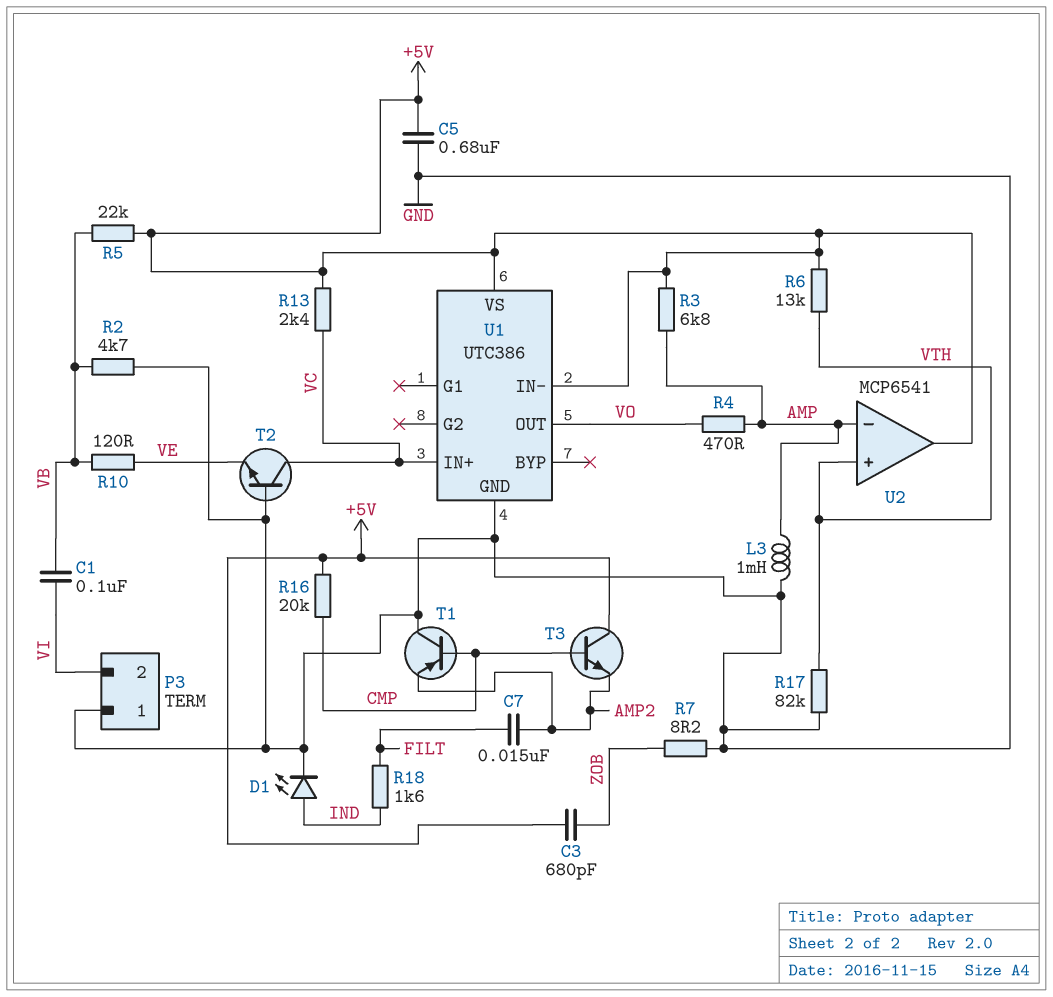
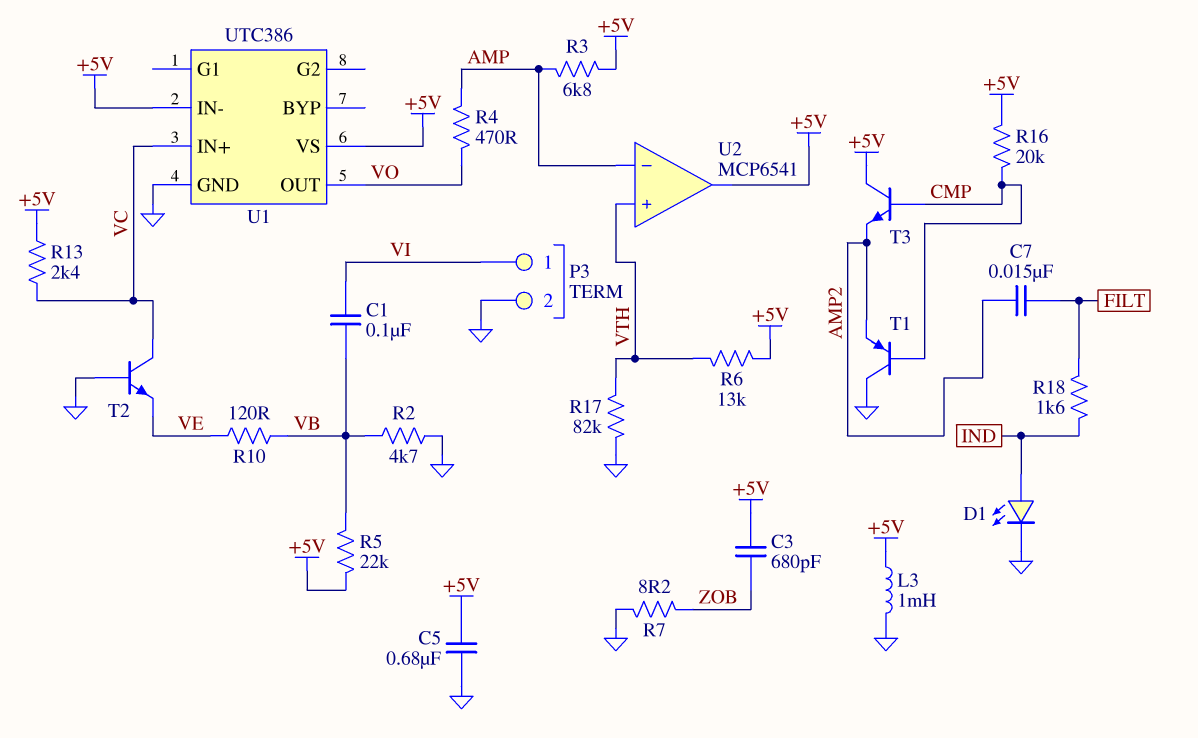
L3: 1mH (AMP, GND) -> 1mH (+5V, GND)
P3 pin 1: GND -> VI
P3 pin 2: VI -> GND

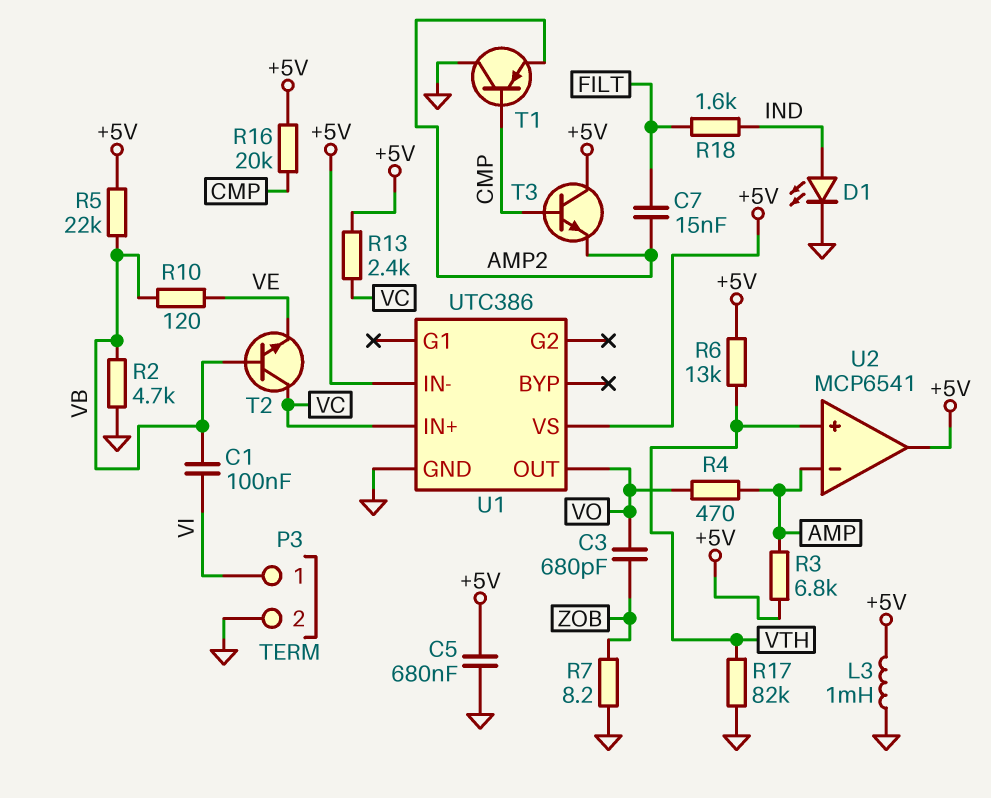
C3: 680pF (+5V, ZOB) -> 680pF (VO, ZOB)
T2: NPN (B GND, C VC, E VE) -> NPN (B VB, C VC, E VE)

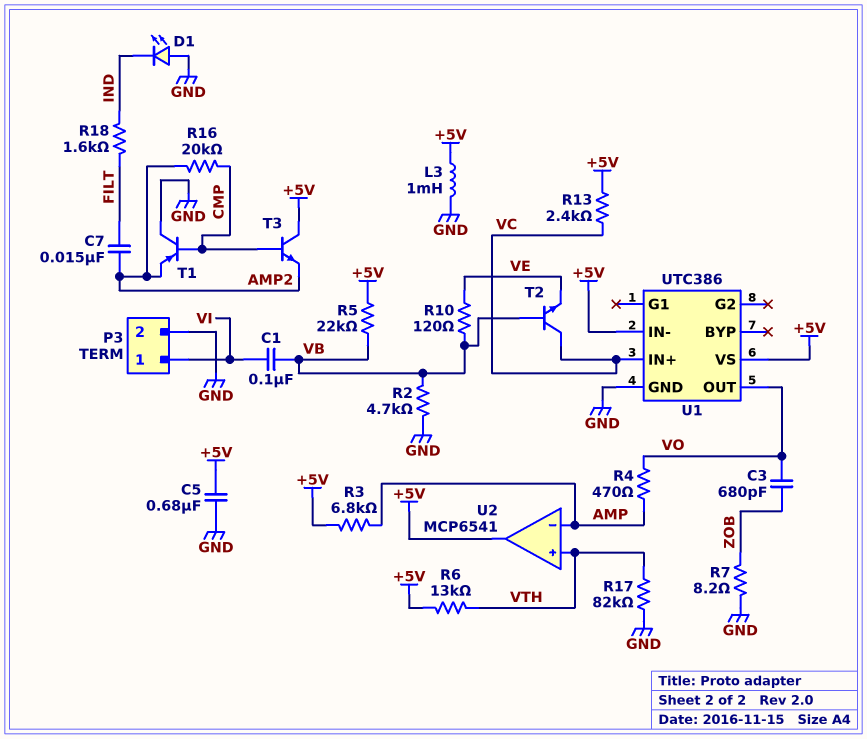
D1: LED (A IND, K GND) -> LED (A GND, K IND)
R16: 20k (+5V, CMP) -> 20k (AMP2, CMP)

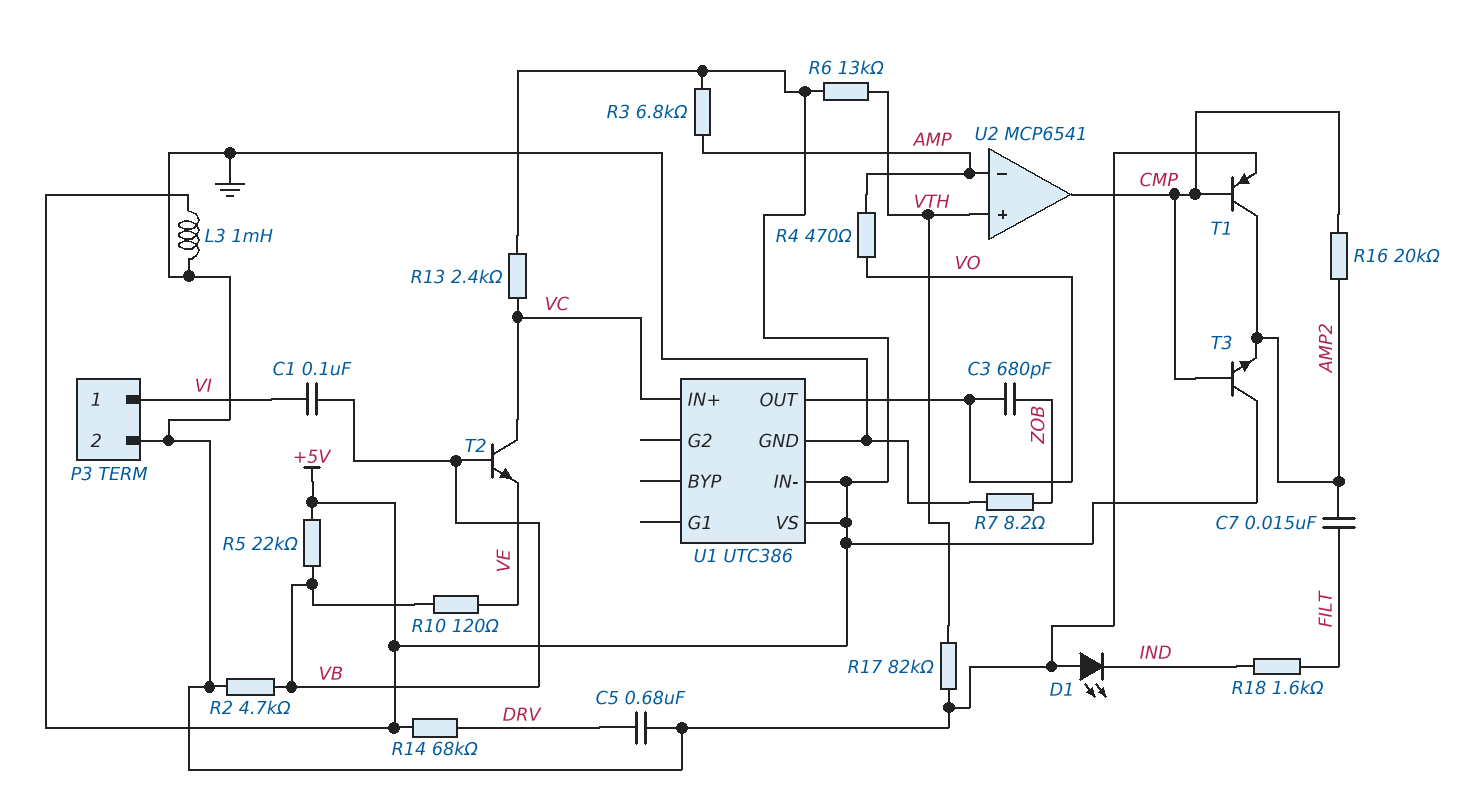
C5: 680nF (+5V, GND) -> 680nF (DRV, GND)
R14: none -> 68k (+5V, DRV)
T1: PNP (B CMP, C GND, E AMP2) -> PNP (B CMP, C AMP2, E GND)
U2 pin out: +5V -> CMP

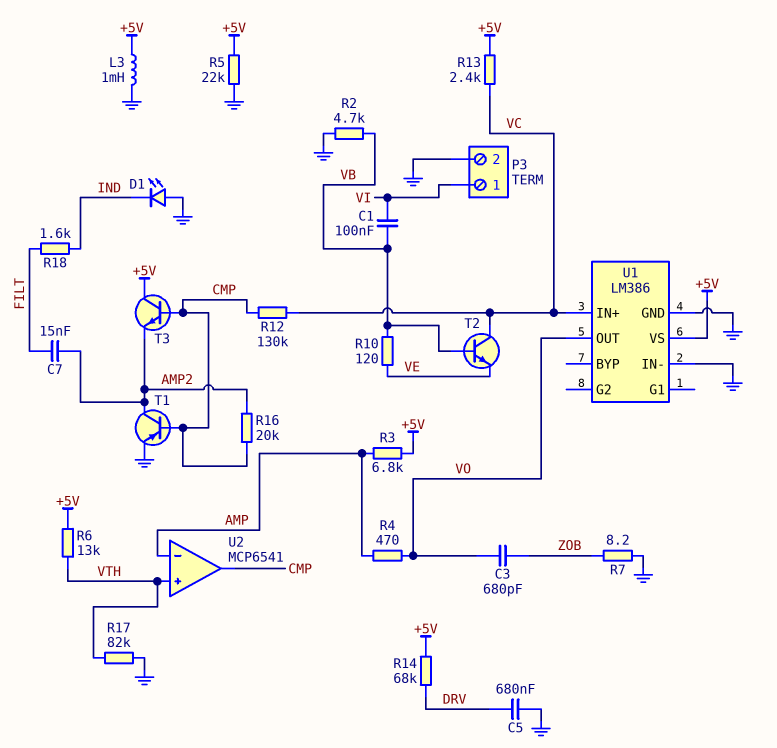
R5: 22k (+5V, VB) -> 22k (+5V, GND)
R12: none -> 130k (CMP, VC)
U1: UTC386 -> LM386
U1 pin IN-: +5V -> GND

